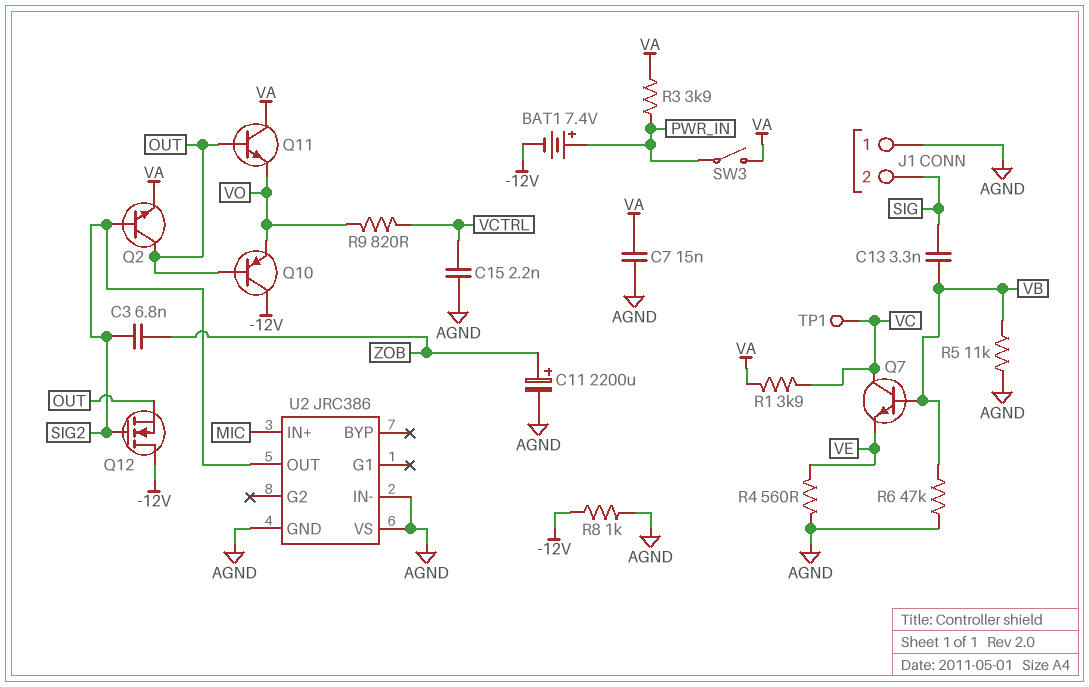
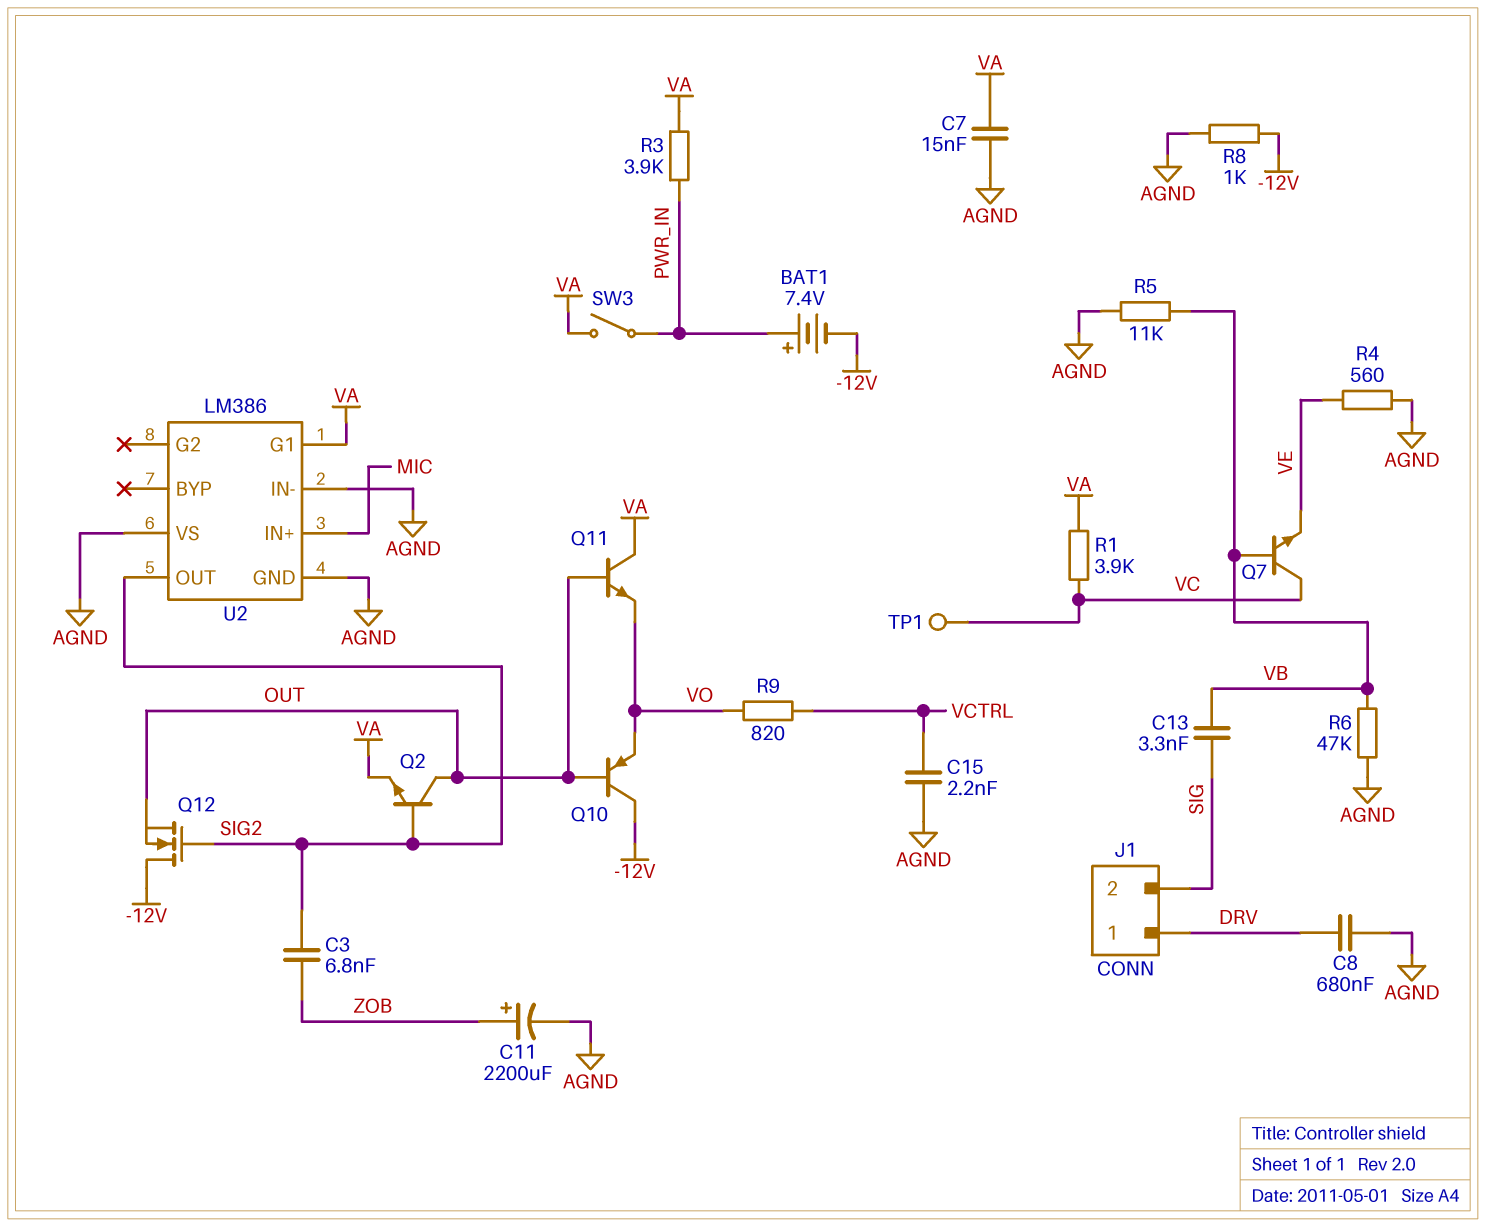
C8: none -> 680nF (AGND, DRV)
J1 pin 1: AGND -> DRV
U2: JRC386 -> LM386
U2 pin G1: none -> VA

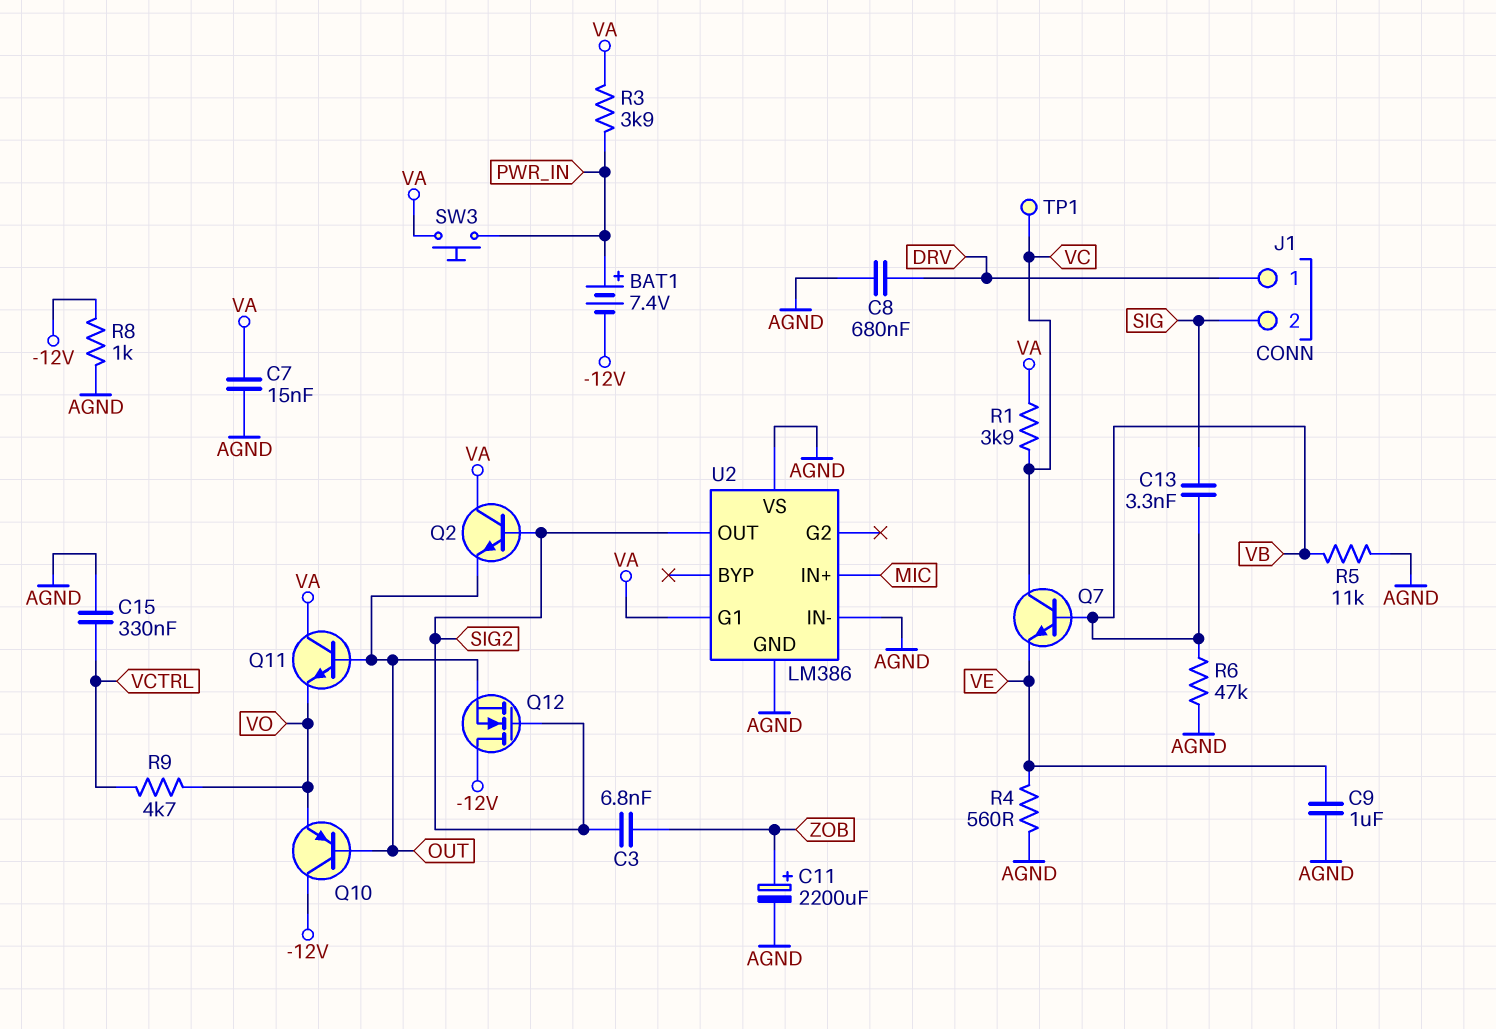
C9: none -> 1uF (AGND, VE)
C15: 2.2nF (AGND, VCTRL) -> 330nF (AGND, VCTRL)
Q2: NPN (B SIG2, C OUT, E VA) -> NPN (B SIG2, C VA, E OUT)
R9: 820 (VCTRL, VO) -> 4.7k (VCTRL, VO)
SW3: switch (PWR_IN, VA) -> button (PWR_IN, VA)

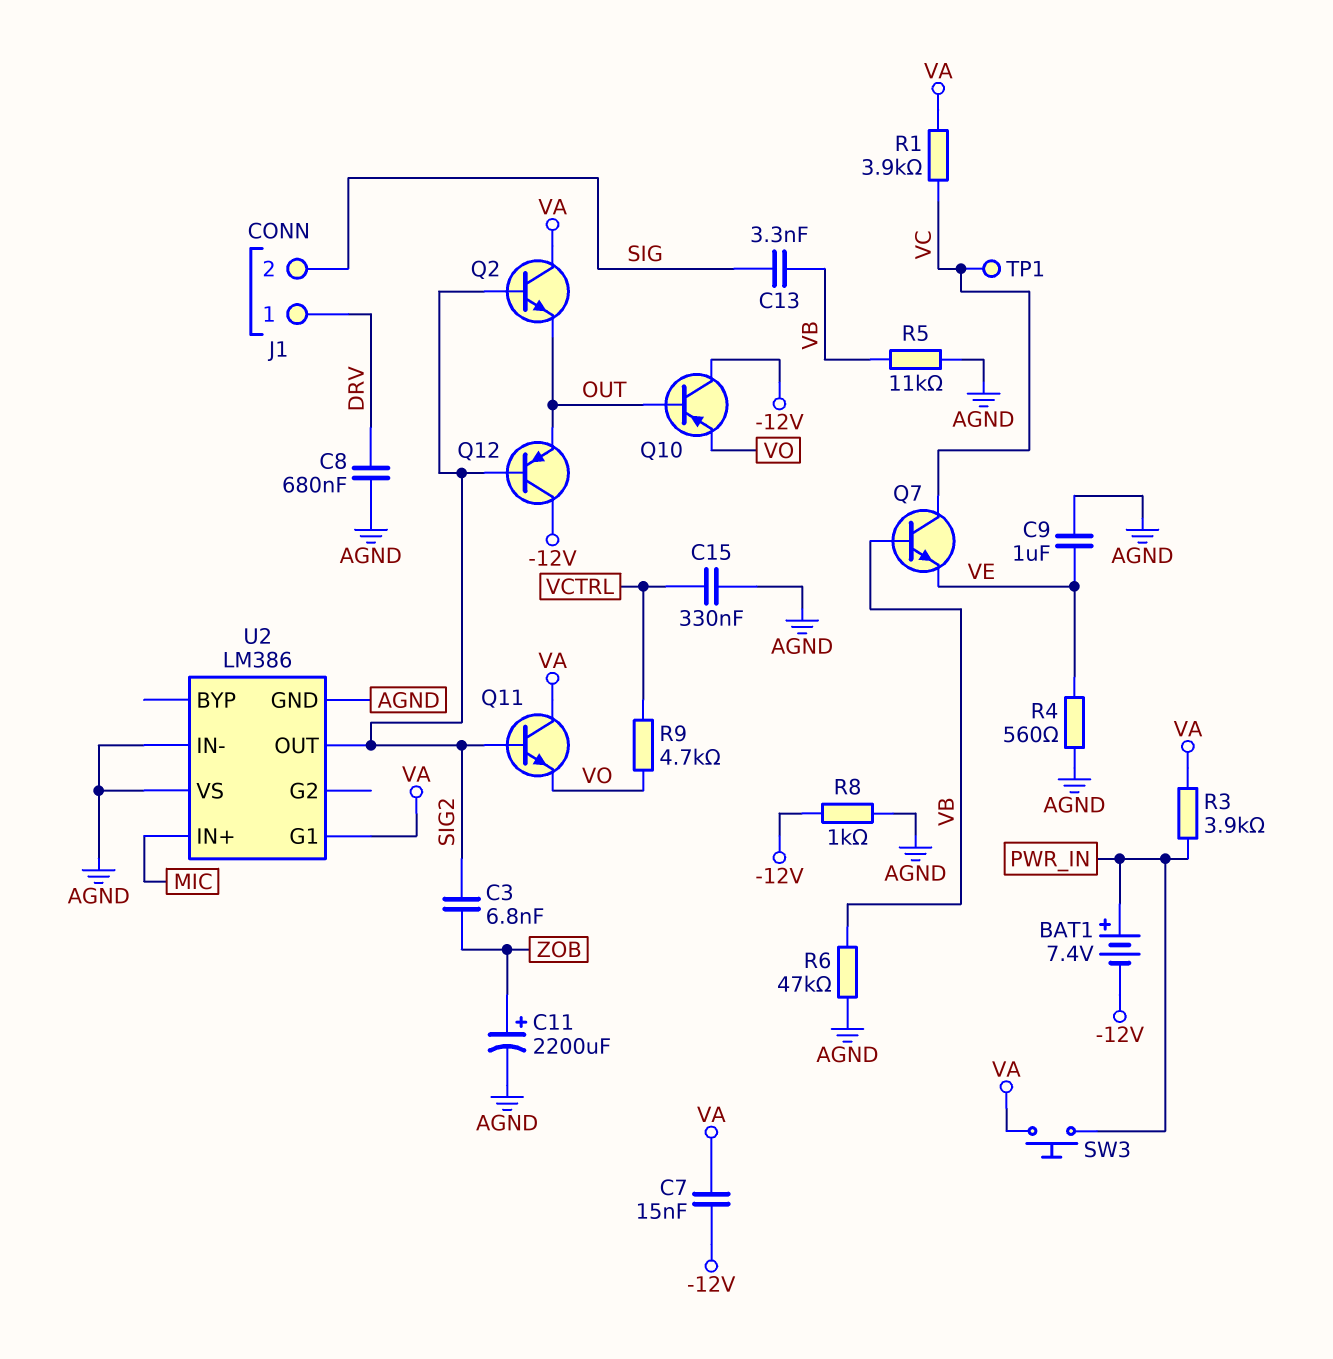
C7: 15nF (AGND, VA) -> 15nF (-12V, VA)
Q11: NPN (B OUT, C VA, E VO) -> NPN (B SIG2, C VA, E VO)
Q12: NMOS (G SIG2, D -12V, S OUT) -> PNP (B SIG2, C -12V, E OUT)

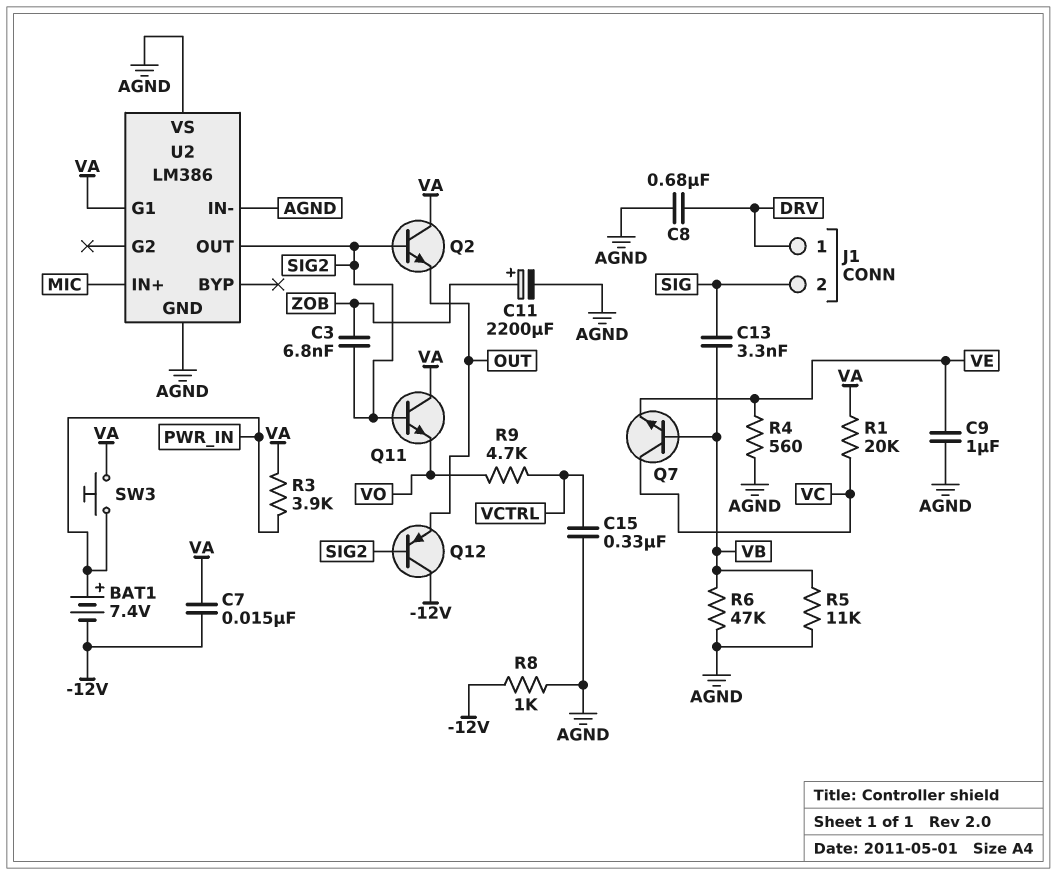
Q10: PNP (B OUT, C -12V, E VO) -> none
R1: 3.9k (VA, VC) -> 20k (VA, VC)
TP1: test point (VC) -> none

